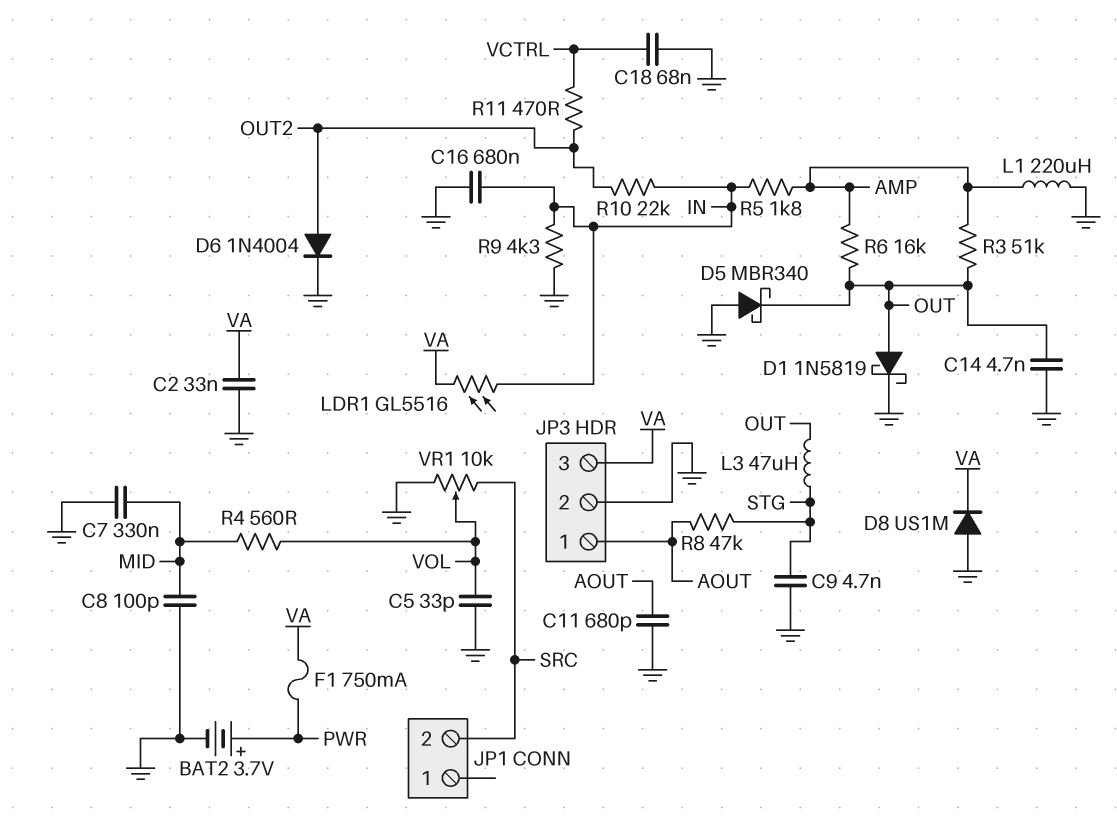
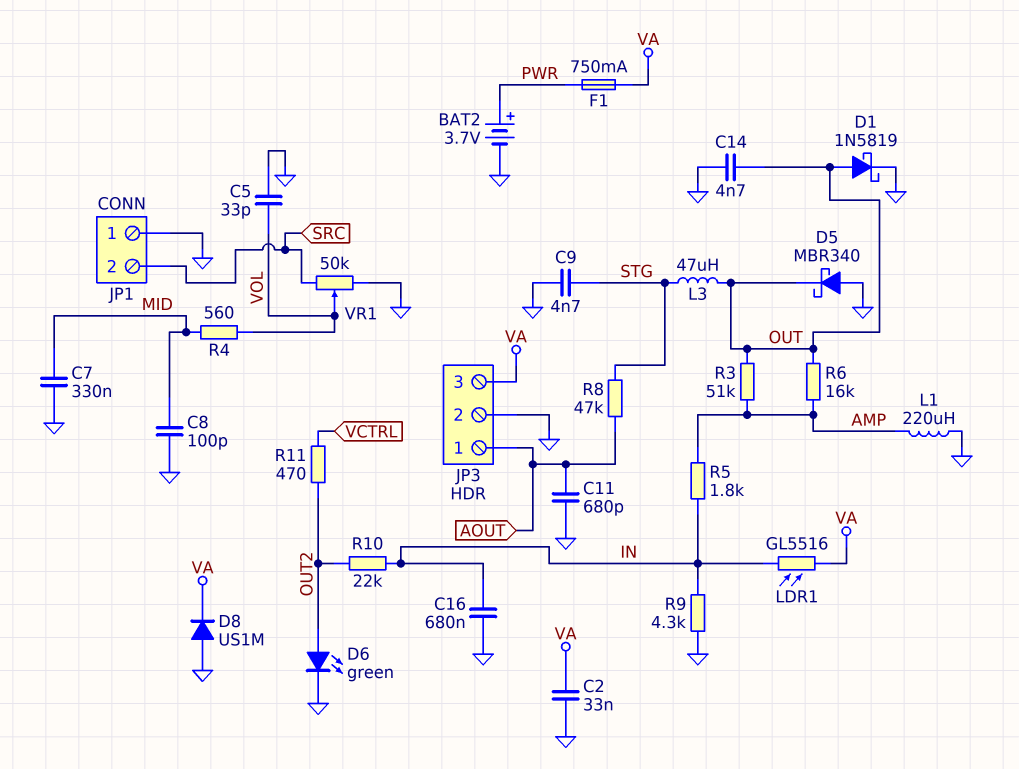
C18: 68nF (GND, VCTRL) -> none
D6: diode 1N4004 (A OUT2, K GND) -> LED green (A OUT2, K GND)
JP1 pin 1: none -> GND
VR1: 10k (GND, SRC, wiper VOL) -> 50k (GND, SRC, wiper VOL)

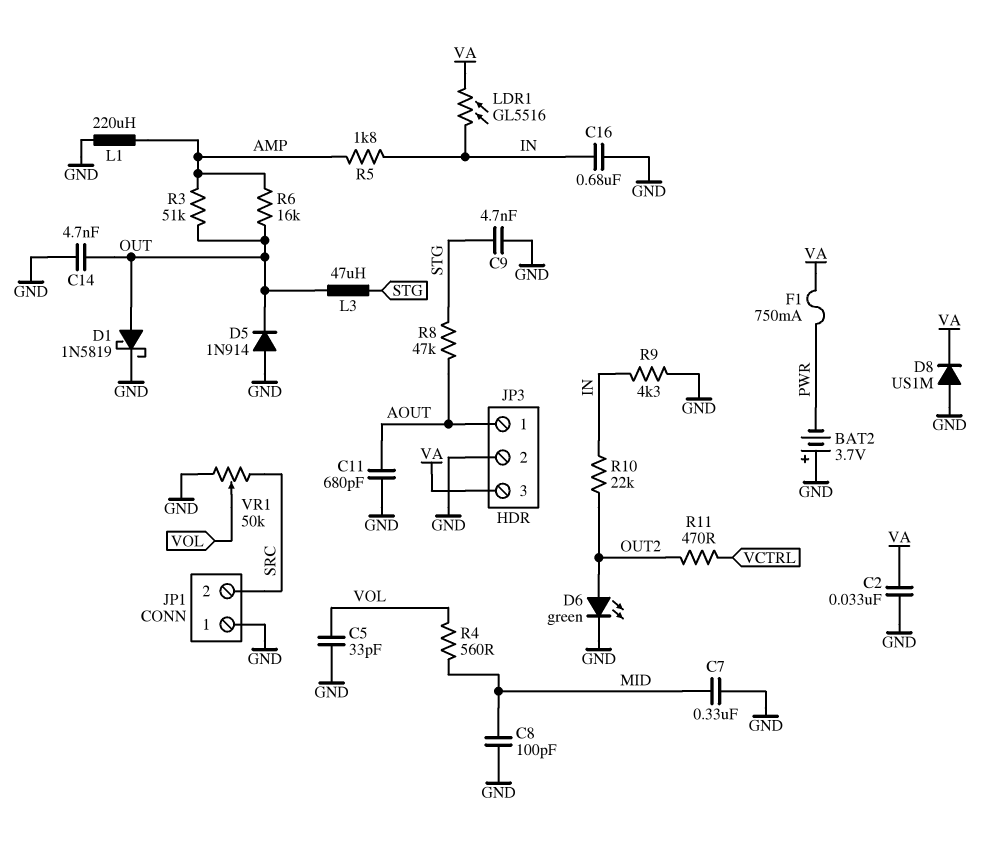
BAT2: 3.7V (plus PWR, minus GND) -> 3.7V (plus GND, minus PWR)
D5: schottky MBR340 (A GND, K OUT) -> diode 1N914 (A GND, K OUT)

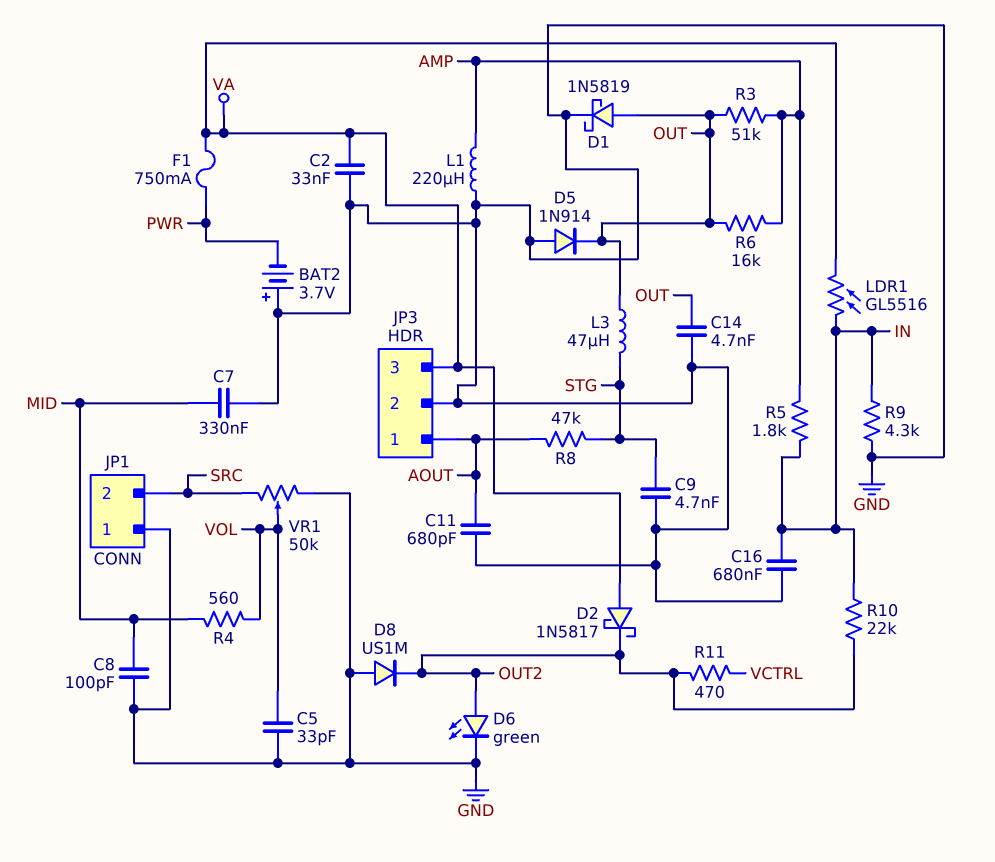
D2: none -> schottky 1N5817 (A VA, K OUT2)
D8: diode US1M (A GND, K VA) -> diode US1M (A GND, K OUT2)

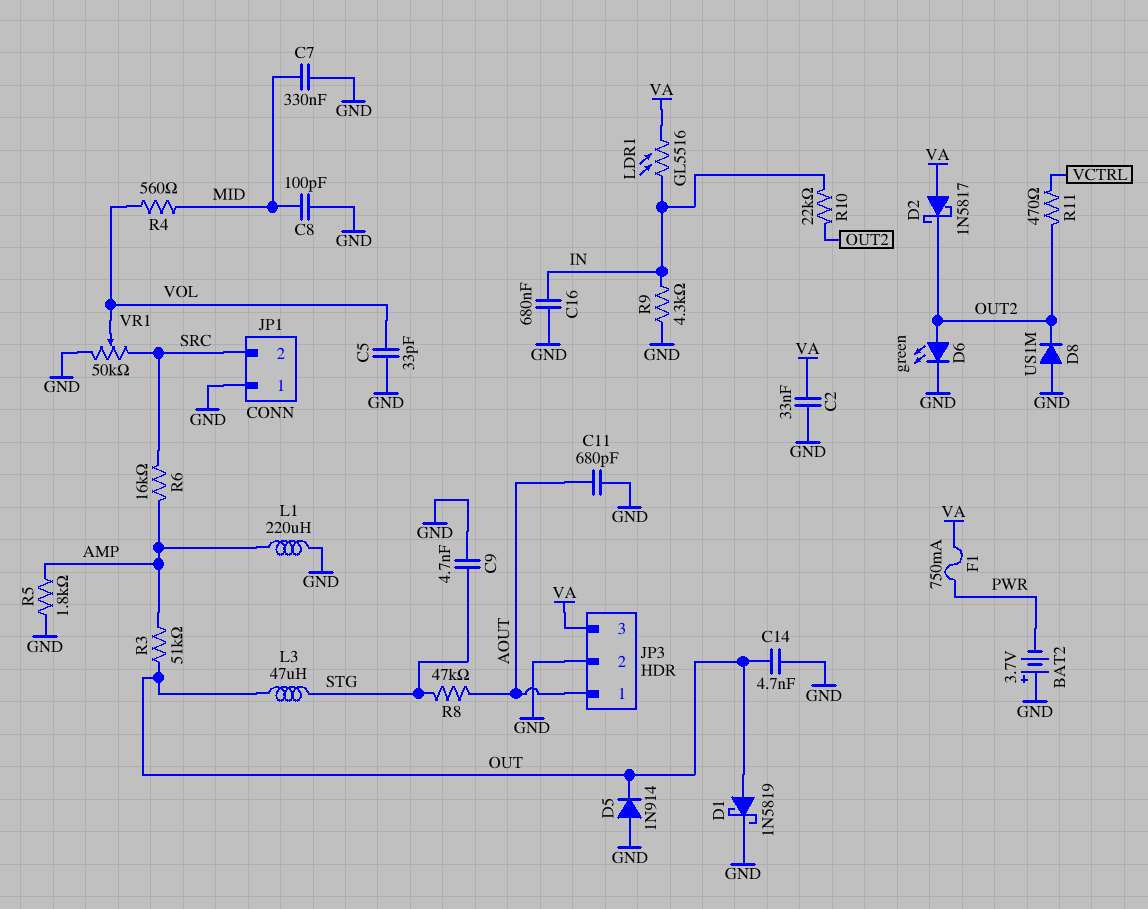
R5: 1.8k (AMP, IN) -> 1.8k (AMP, GND)
R6: 16k (AMP, OUT) -> 16k (AMP, SRC)

